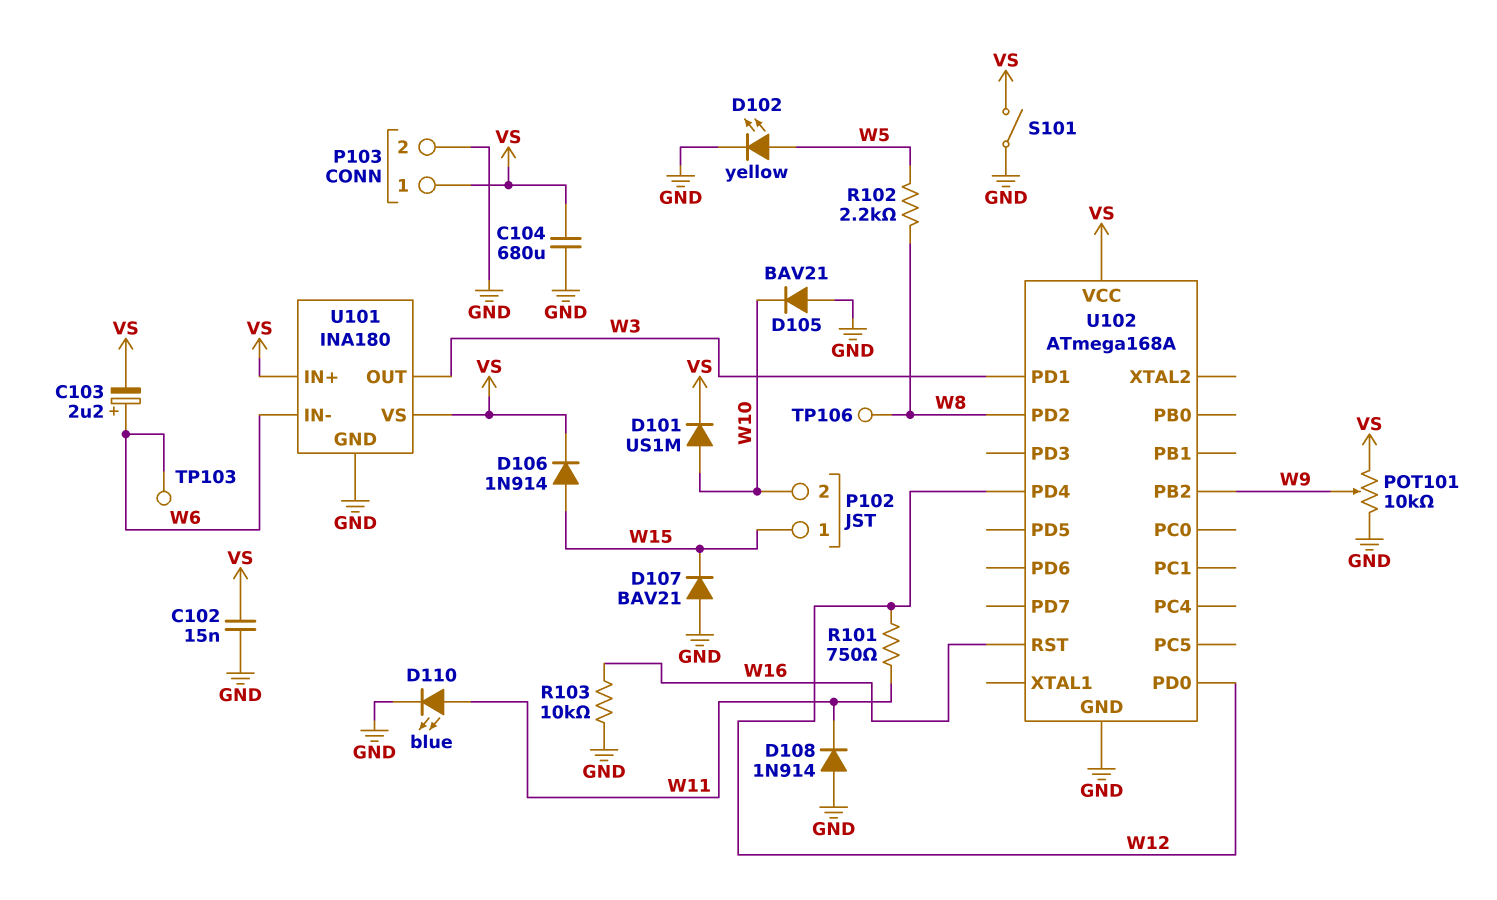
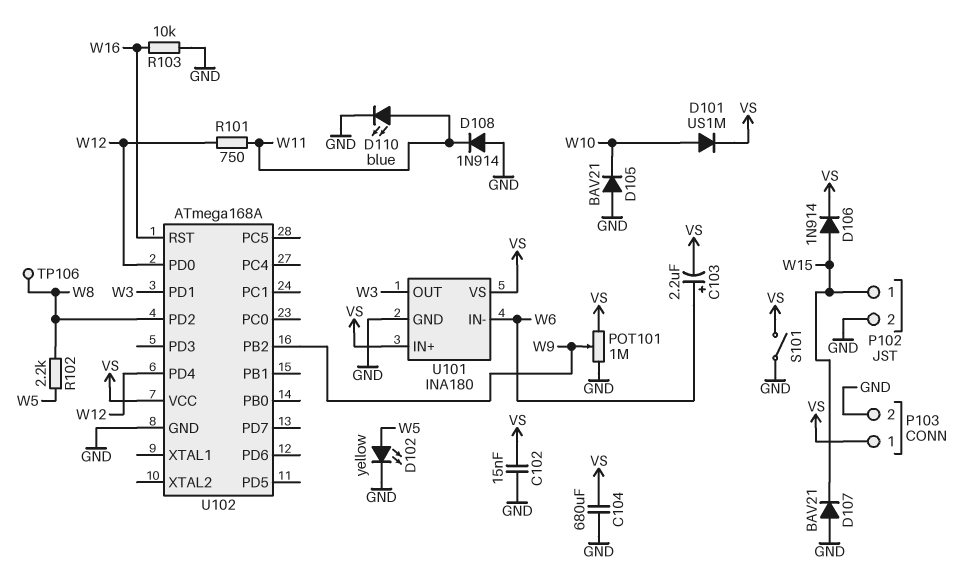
P102 pin 2: W10 -> GND
POT101: 10k (GND, VS, wiper W9) -> 1M (GND, VS, wiper W9)
TP103: test point (W6) -> none

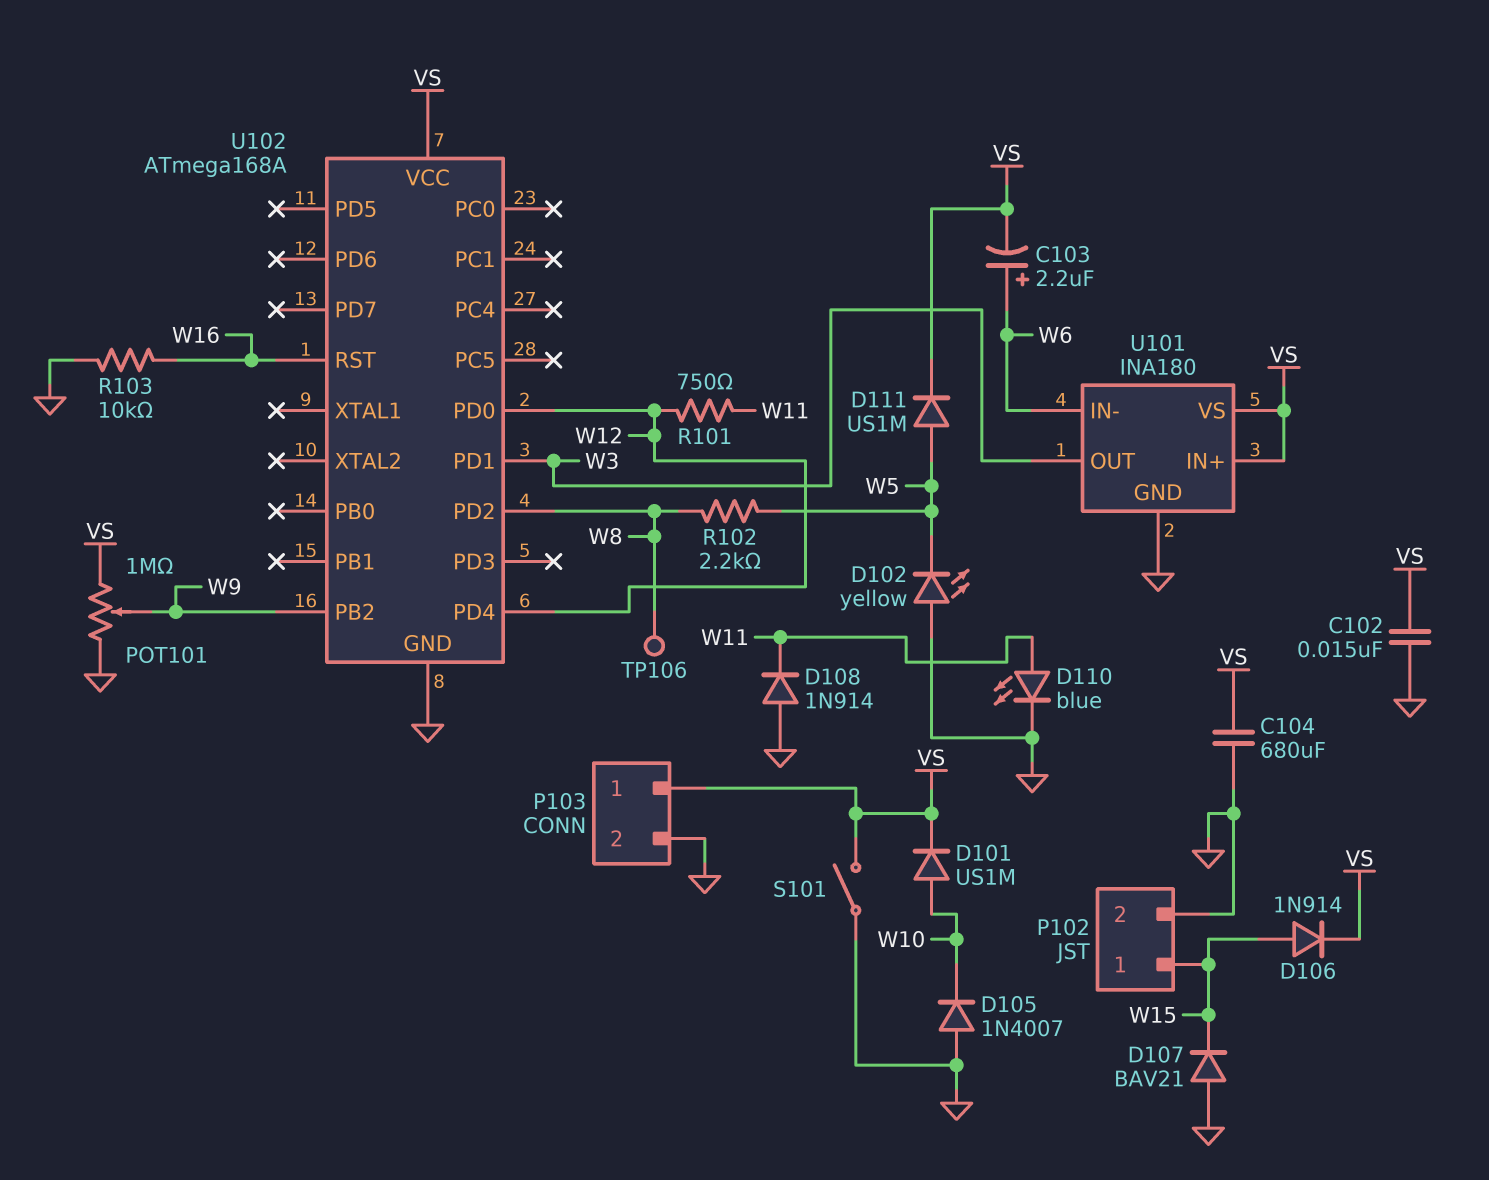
D102: LED yellow (A W5, K GND) -> LED yellow (A GND, K W5)
D105: diode BAV21 (A GND, K W10) -> diode 1N4007 (A GND, K W10)
D111: none -> diode US1M (A W5, K VS)

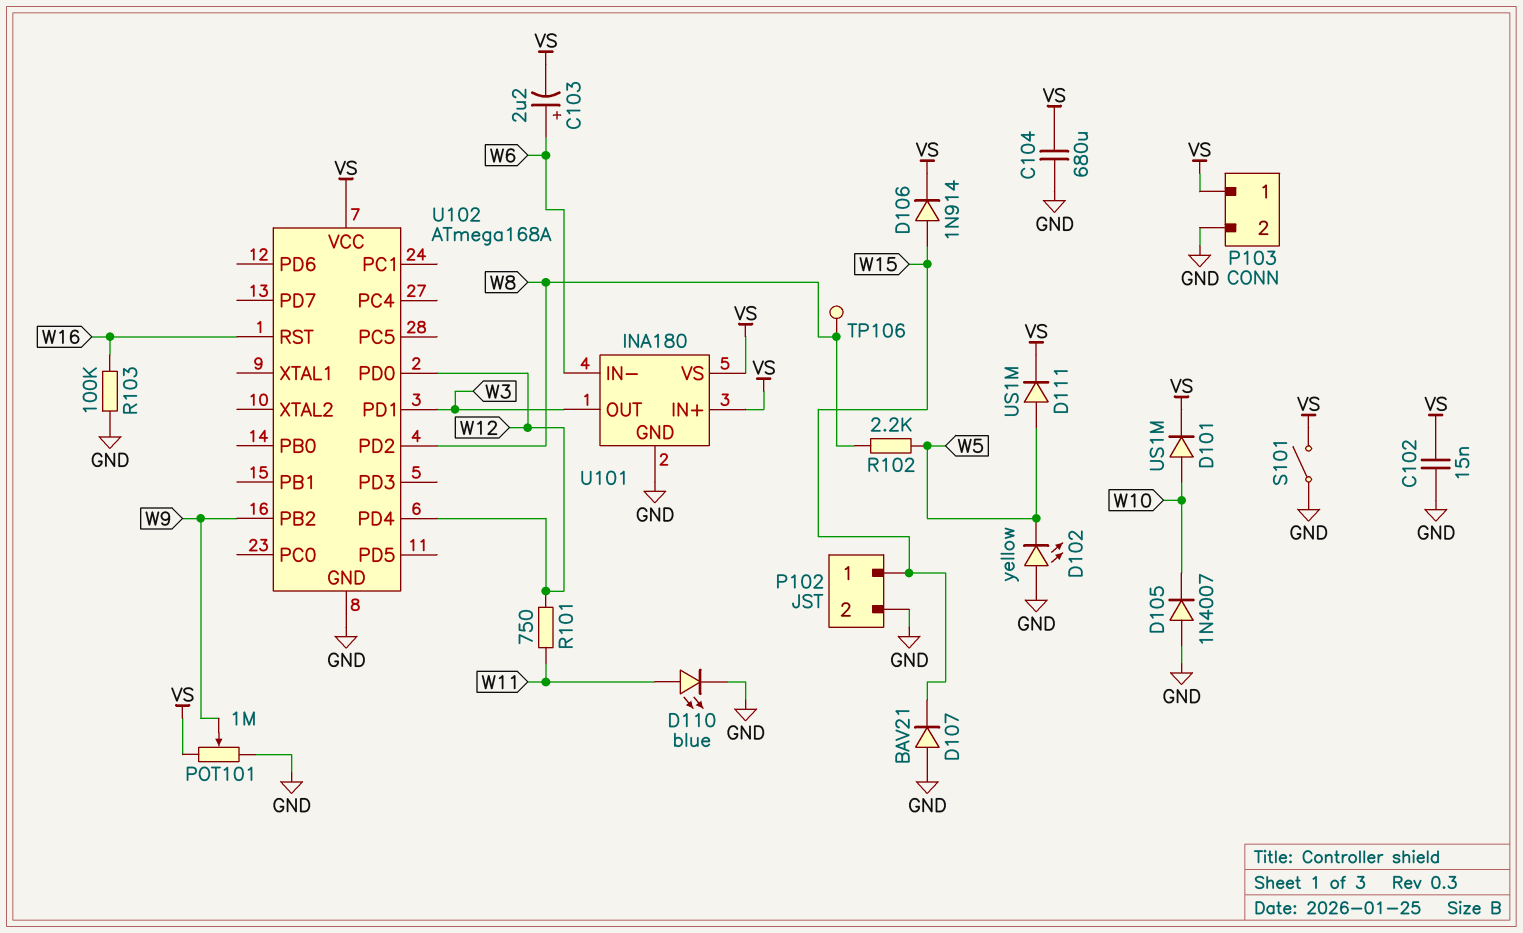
D108: diode 1N914 (A GND, K W11) -> none
R103: 10k (GND, W16) -> 100k (GND, W16)

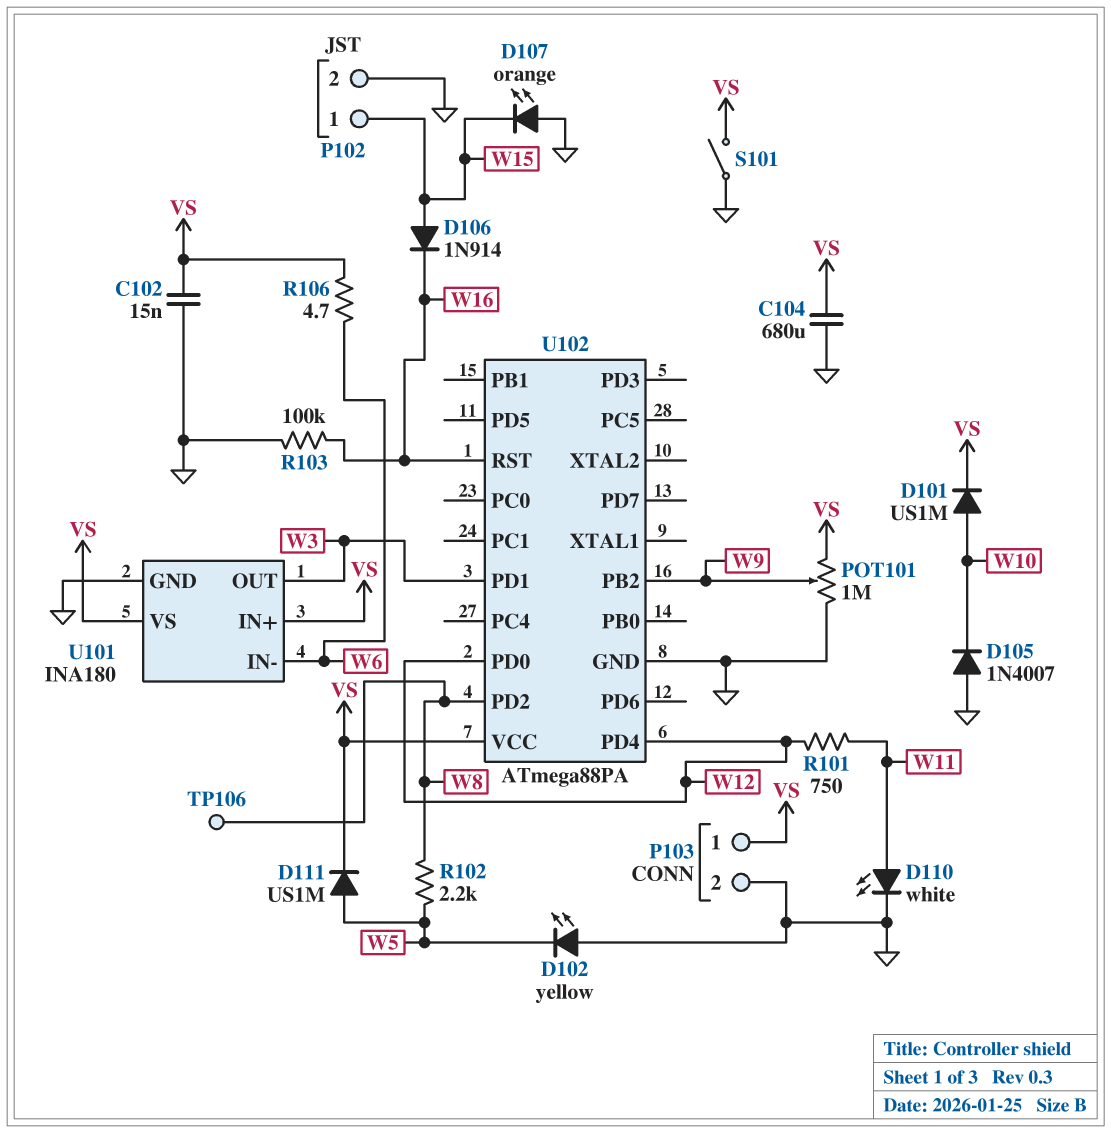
C103: 2.2uF (plus W6, minus VS) -> none
D106: diode 1N914 (A W15, K VS) -> diode 1N914 (A W15, K W16)
D107: diode BAV21 (A GND, K W15) -> LED orange (A GND, K W15)
D110: LED blue (A W11, K GND) -> LED white (A W11, K GND)
R106: none -> 4.7 (VS, W6)
U102: ATmega168A -> ATmega88PA

